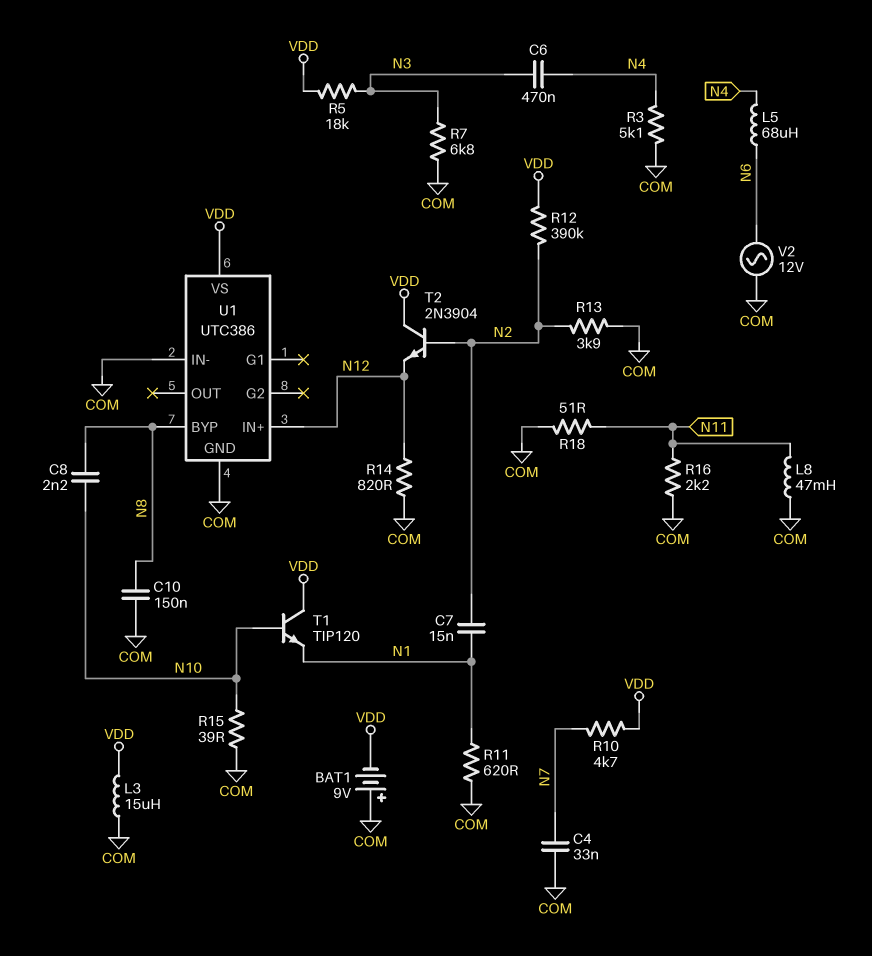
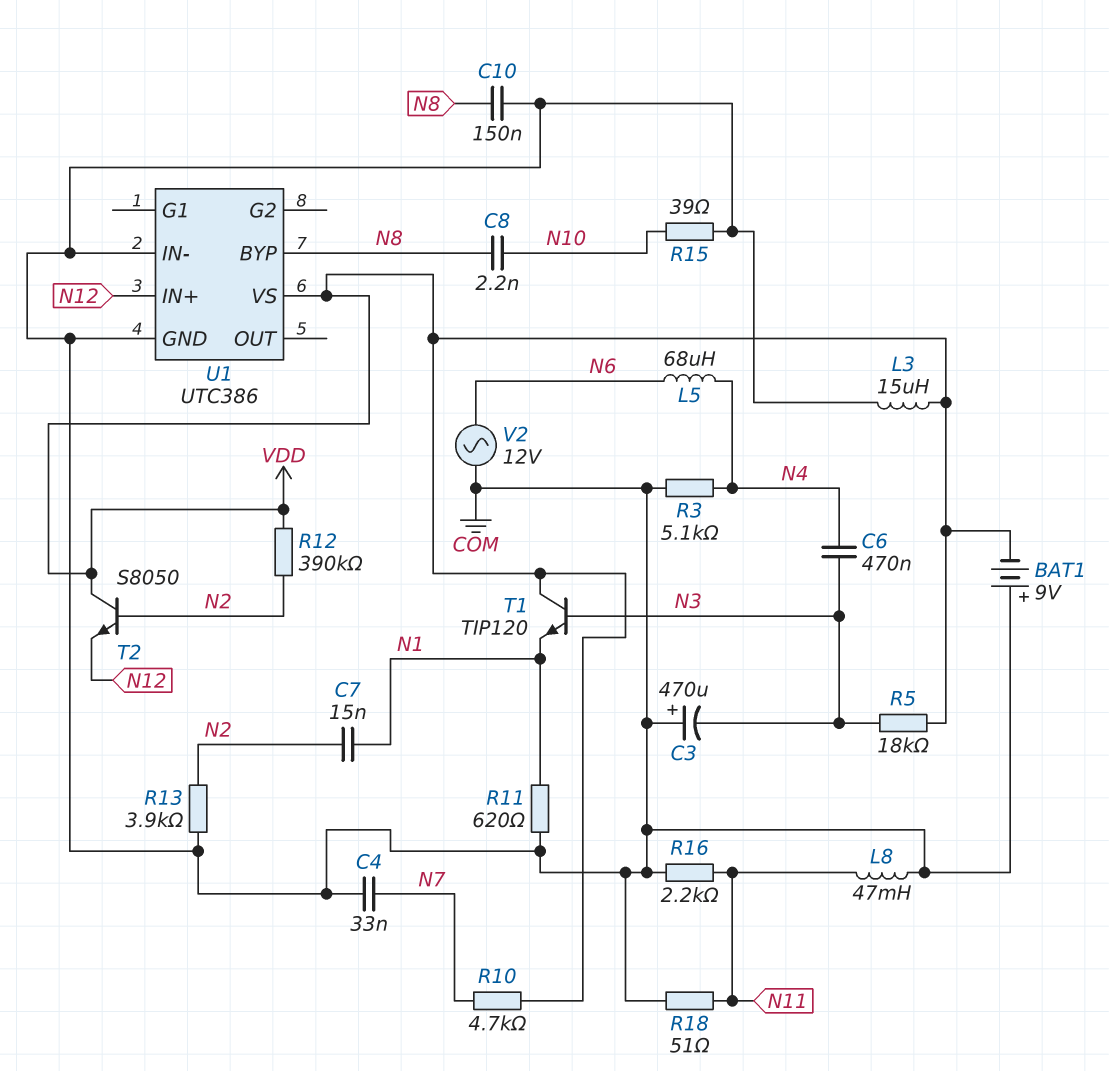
C3: none -> 470uF (plus COM, minus N3)
R7: 6.8k (COM, N3) -> none
R14: 820 (COM, N12) -> none
T1: NPN TIP120 (B N10, C VDD, E N1) -> NPN TIP120 (B N3, C VDD, E N1)
T2: NPN 2N3904 (B N2, C VDD, E N12) -> NPN S8050 (B N2, C VDD, E N12)

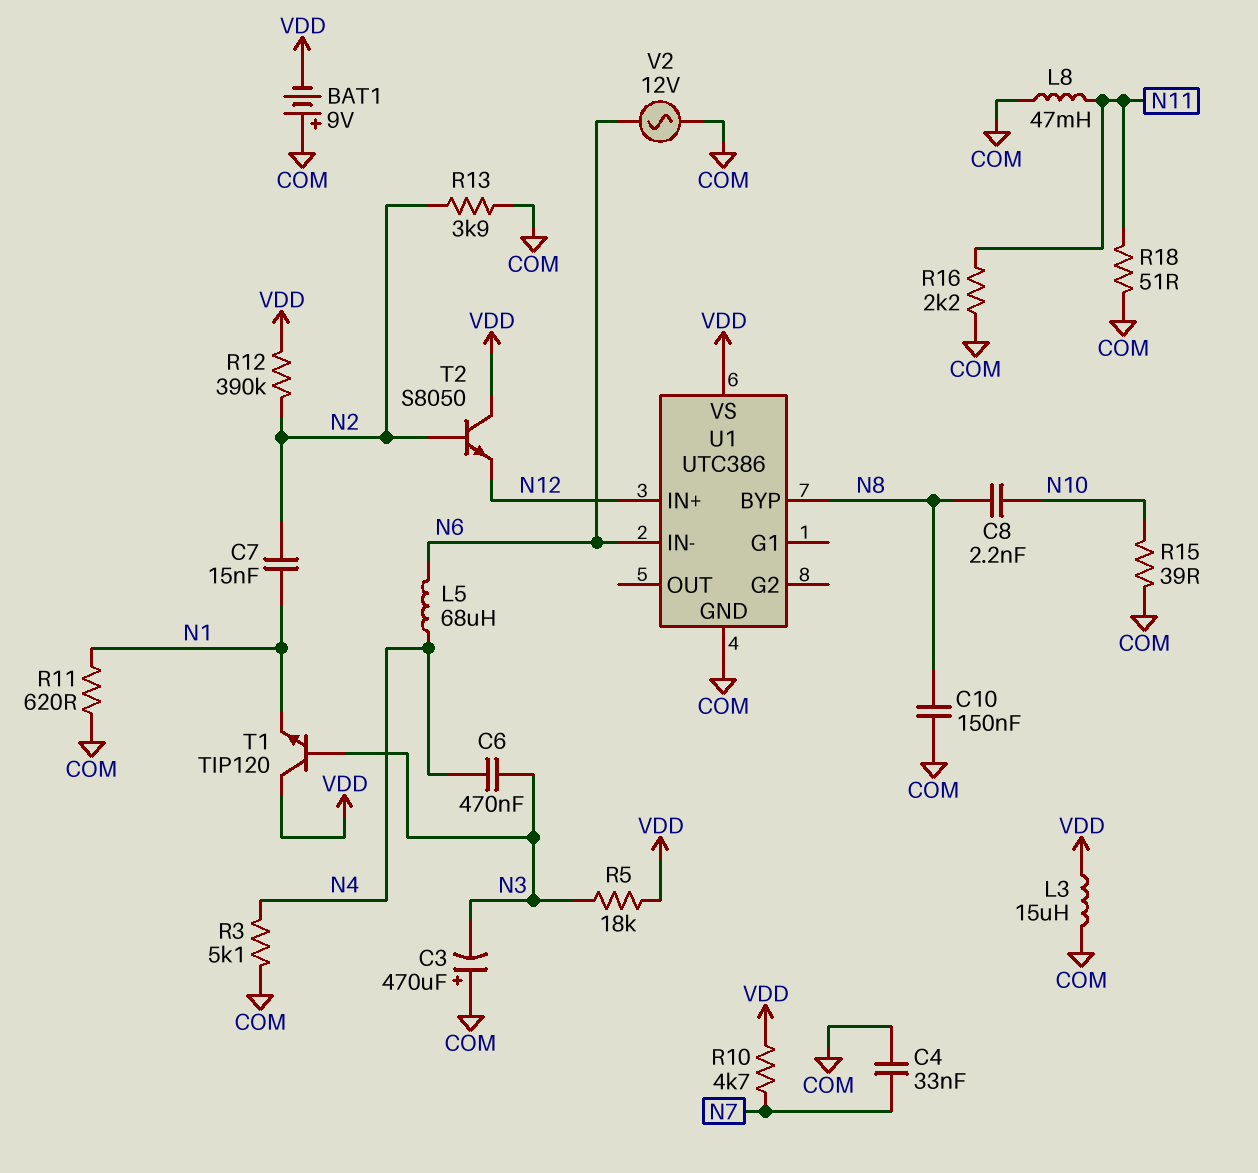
U1 pin IN-: COM -> N6

